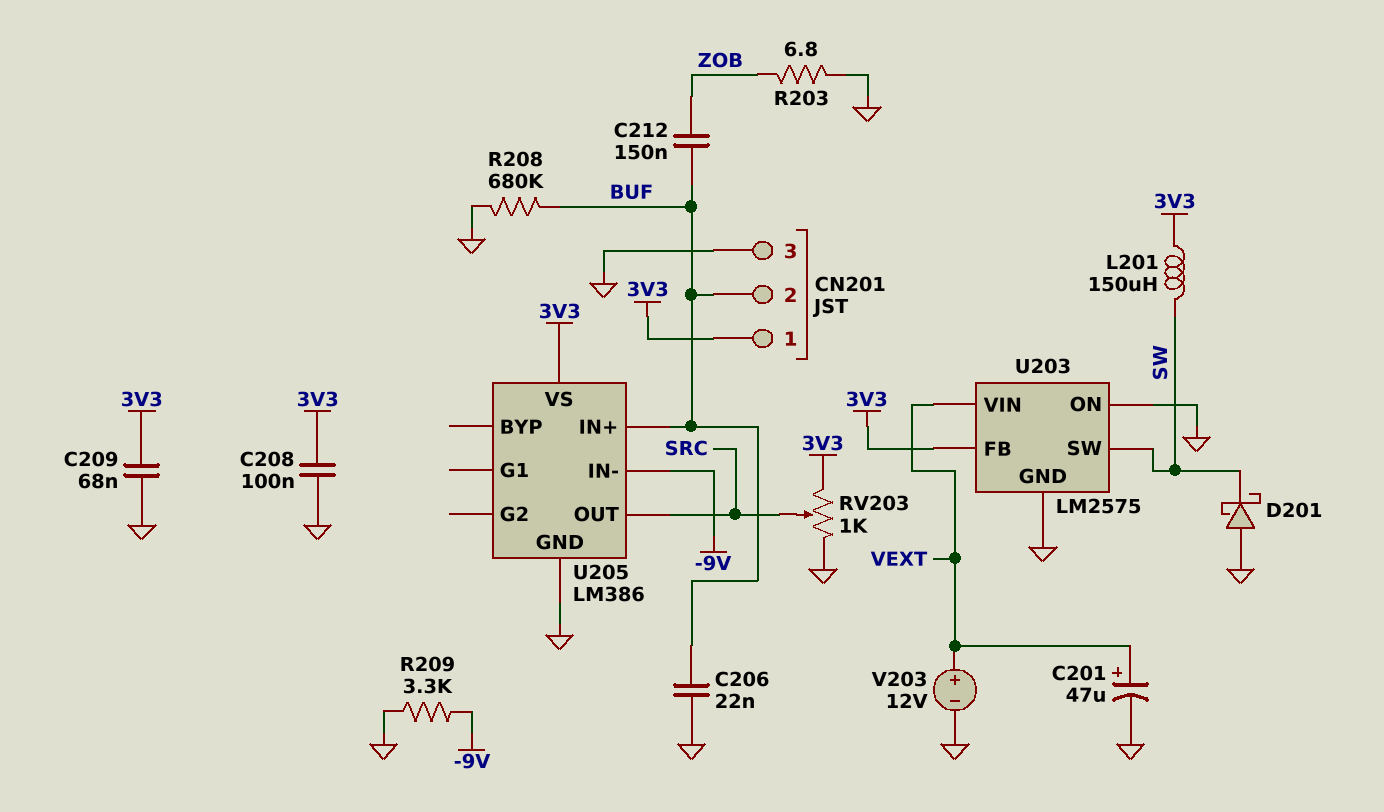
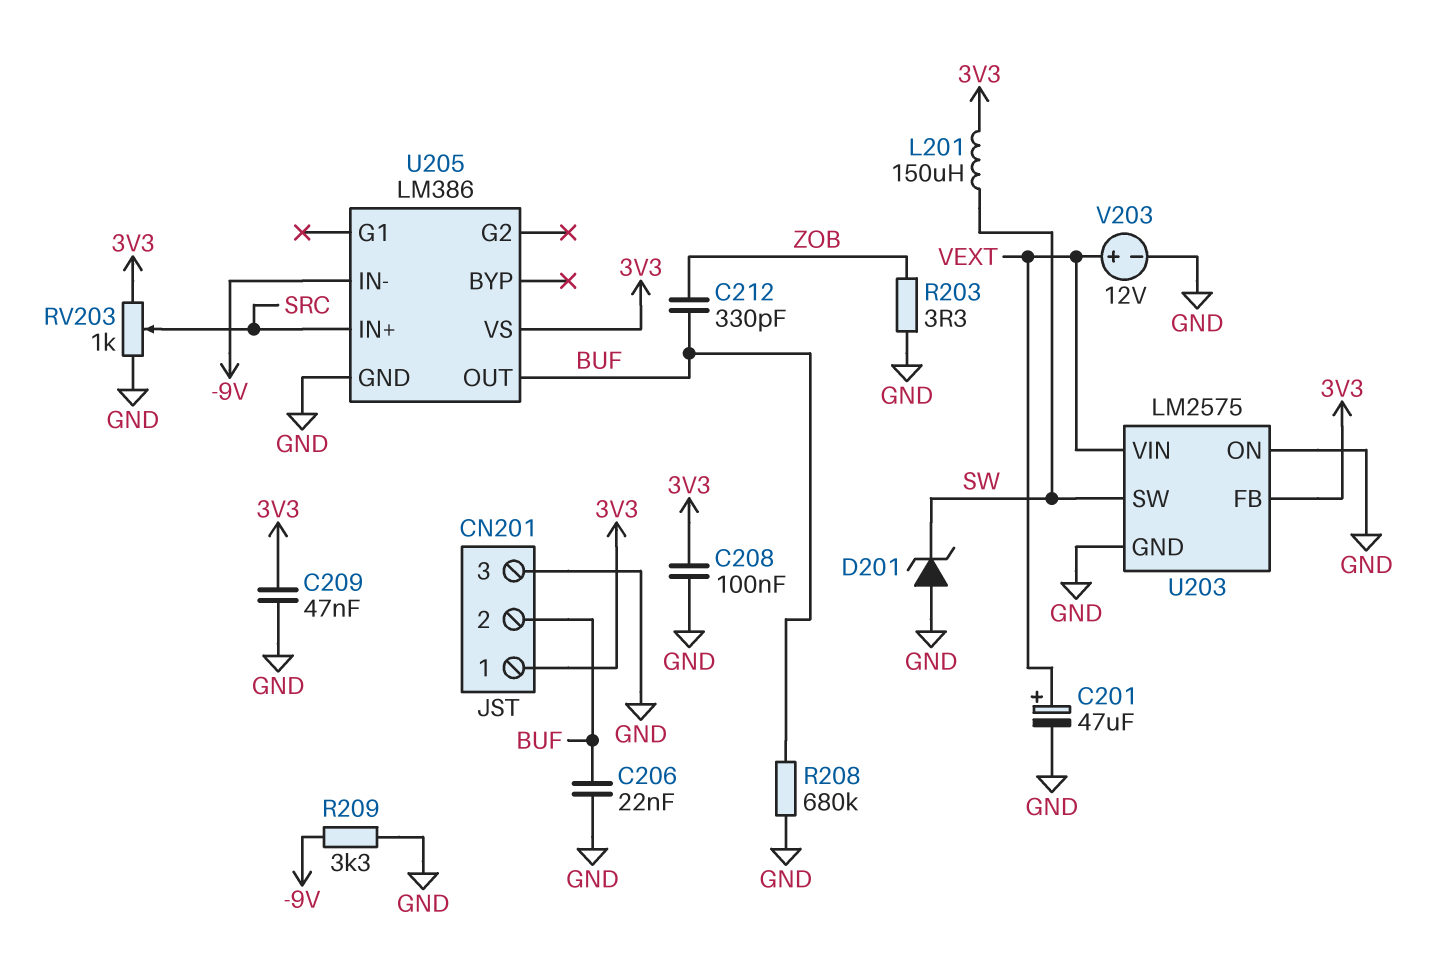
C209: 68nF (3V3, GND) -> 47nF (3V3, GND)
C212: 150nF (BUF, ZOB) -> 330pF (BUF, ZOB)
D201: schottky (A GND, K SW) -> zener (A GND, K SW)
R203: 6.8 (GND, ZOB) -> 3.3 (GND, ZOB)
U205 pin IN+: BUF -> SRC
U205 pin OUT: SRC -> BUF

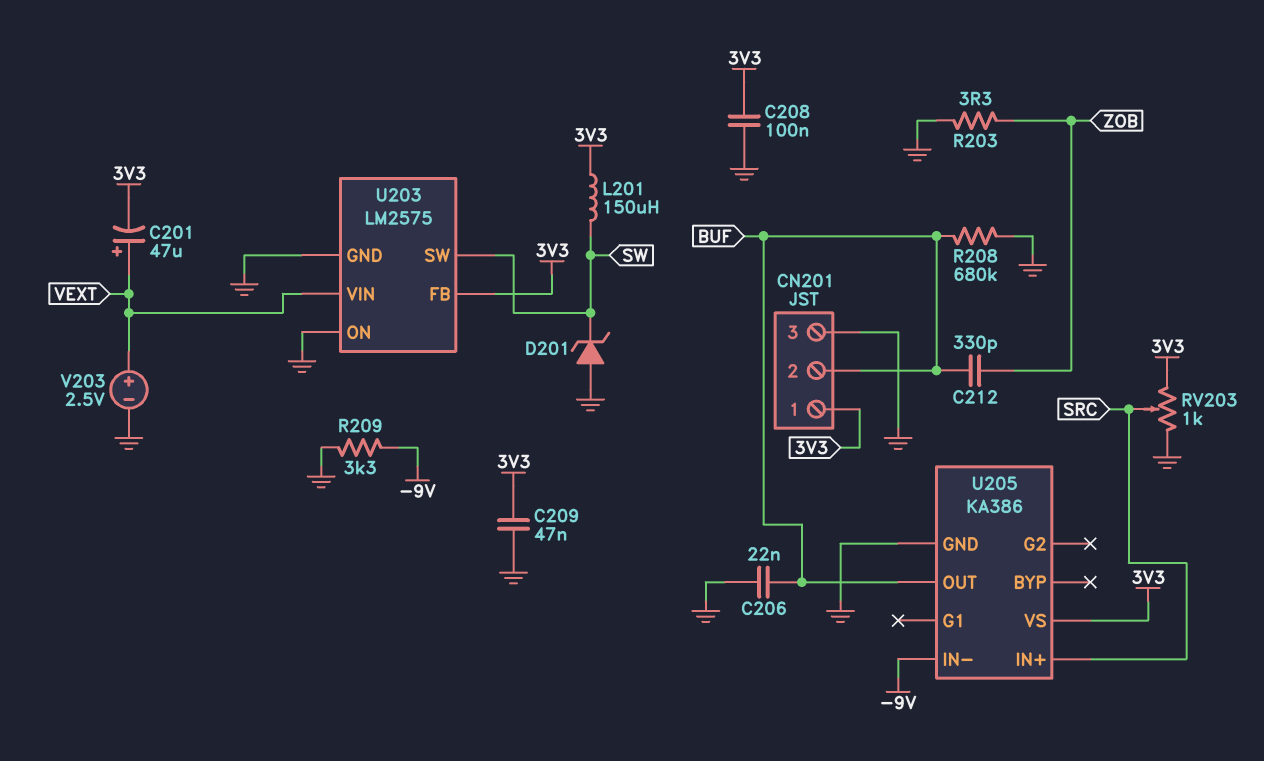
C201: 47uF (plus VEXT, minus GND) -> 47uF (plus VEXT, minus 3V3)
U205: LM386 -> KA386
V203: 12V (plus VEXT, minus GND) -> 2.5V (plus VEXT, minus GND)

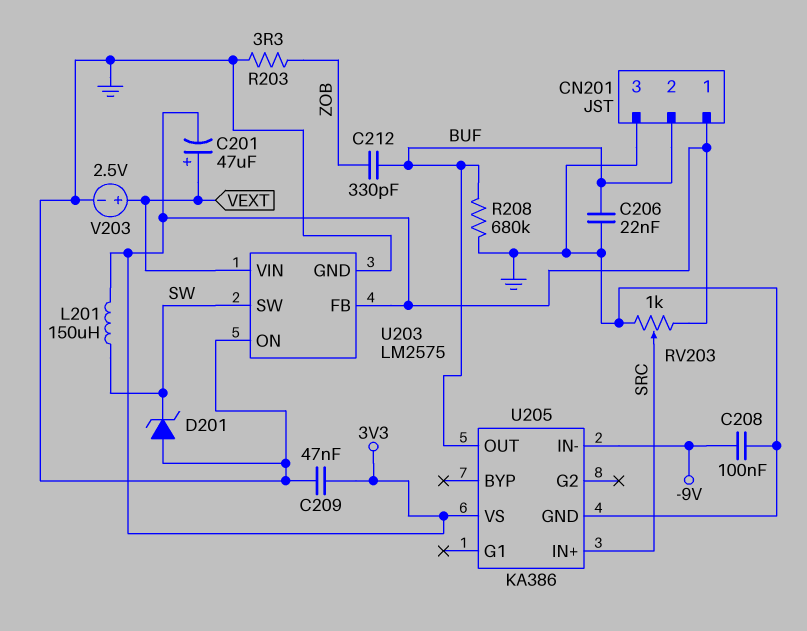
C208: 100nF (3V3, GND) -> 100nF (-9V, GND)
R209: 3.3k (-9V, GND) -> none

